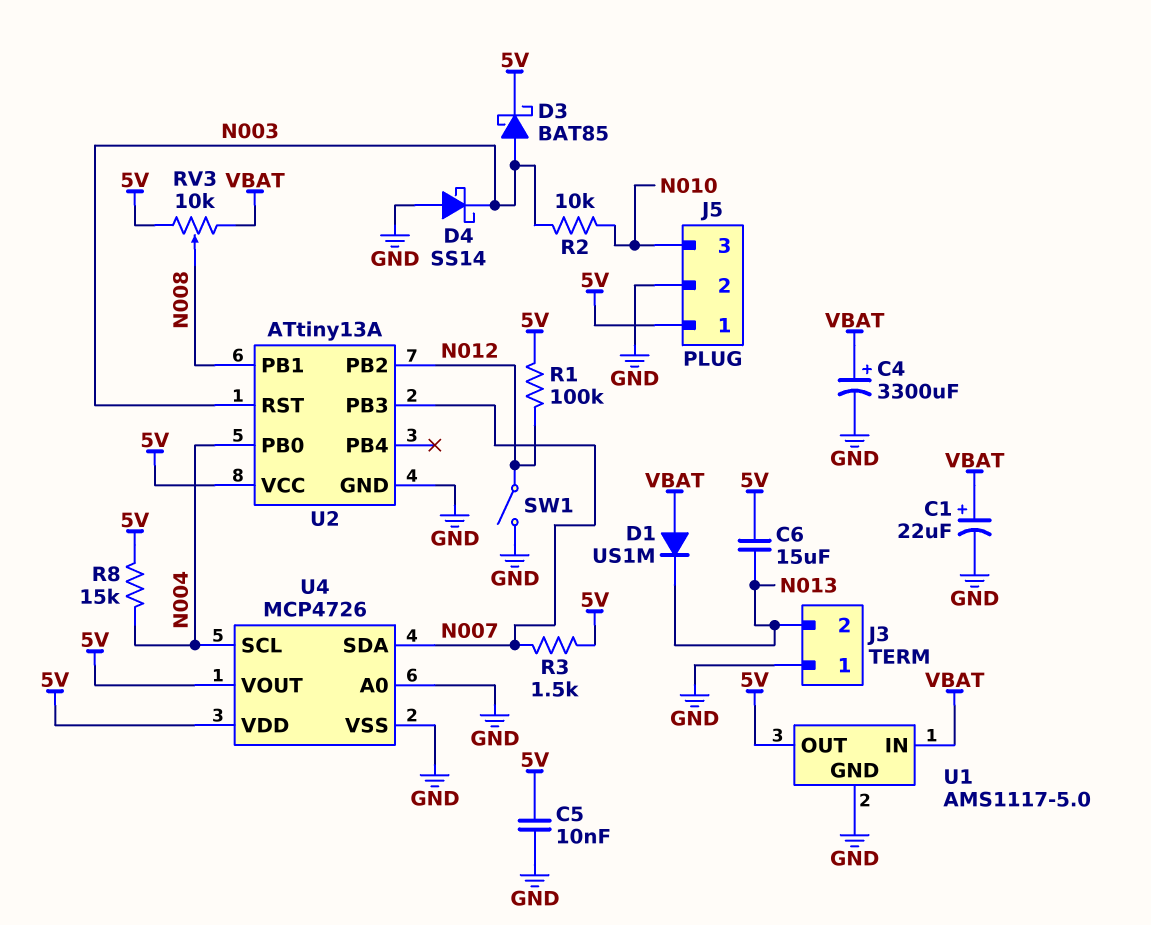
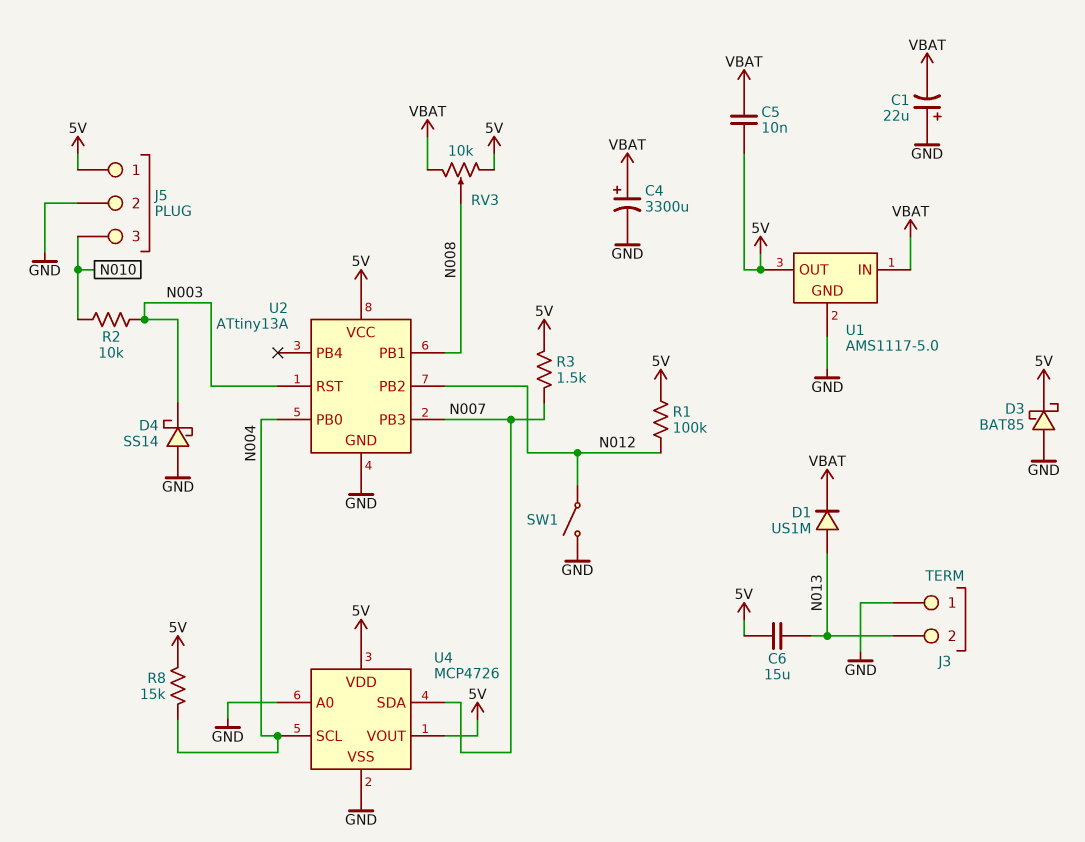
C1: 22uF (plus VBAT, minus GND) -> 22uF (plus GND, minus VBAT)
C5: 10nF (5V, GND) -> 10nF (5V, VBAT)
D1: diode US1M (A VBAT, K N013) -> diode US1M (A N013, K VBAT)
D3: schottky BAT85 (A N003, K 5V) -> schottky BAT85 (A GND, K 5V)

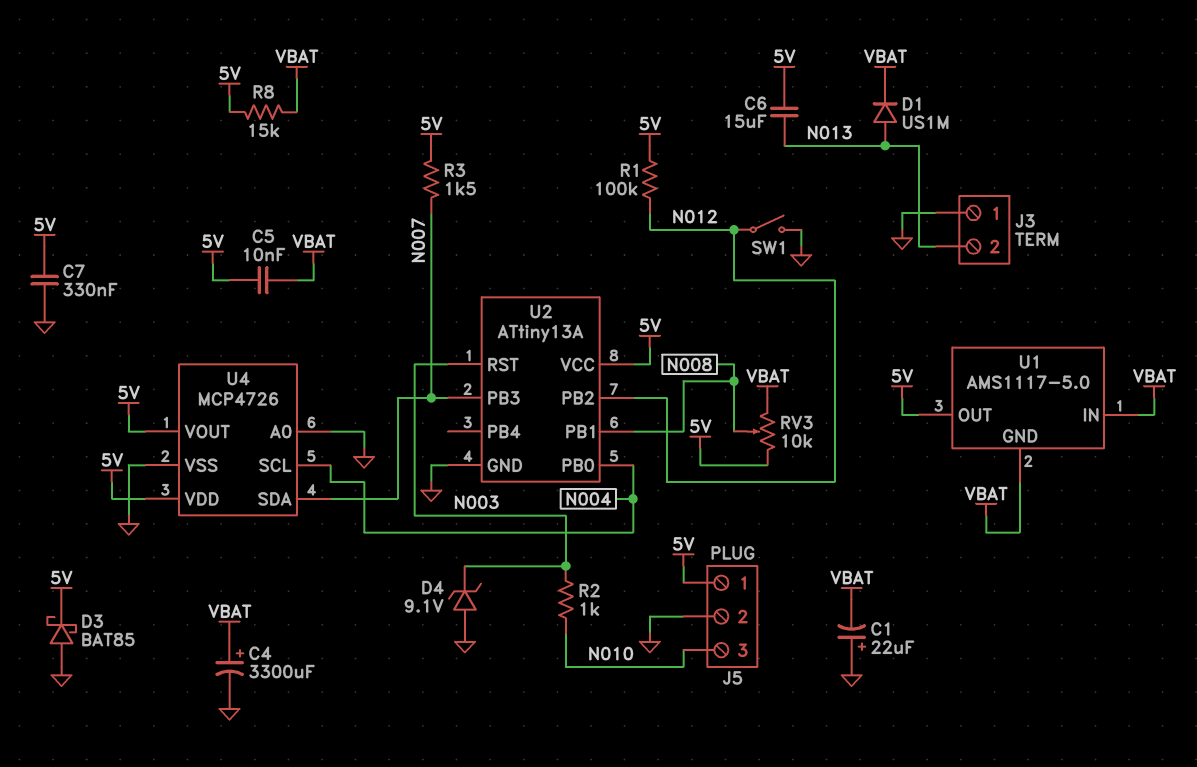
C7: none -> 330nF (5V, GND)
D4: schottky SS14 (A GND, K N003) -> zener 9.1V (A GND, K N003)
R2: 10k (N003, N010) -> 1k (N003, N010)
R8: 15k (5V, N004) -> 15k (5V, VBAT)
U1 pin GND: GND -> VBAT

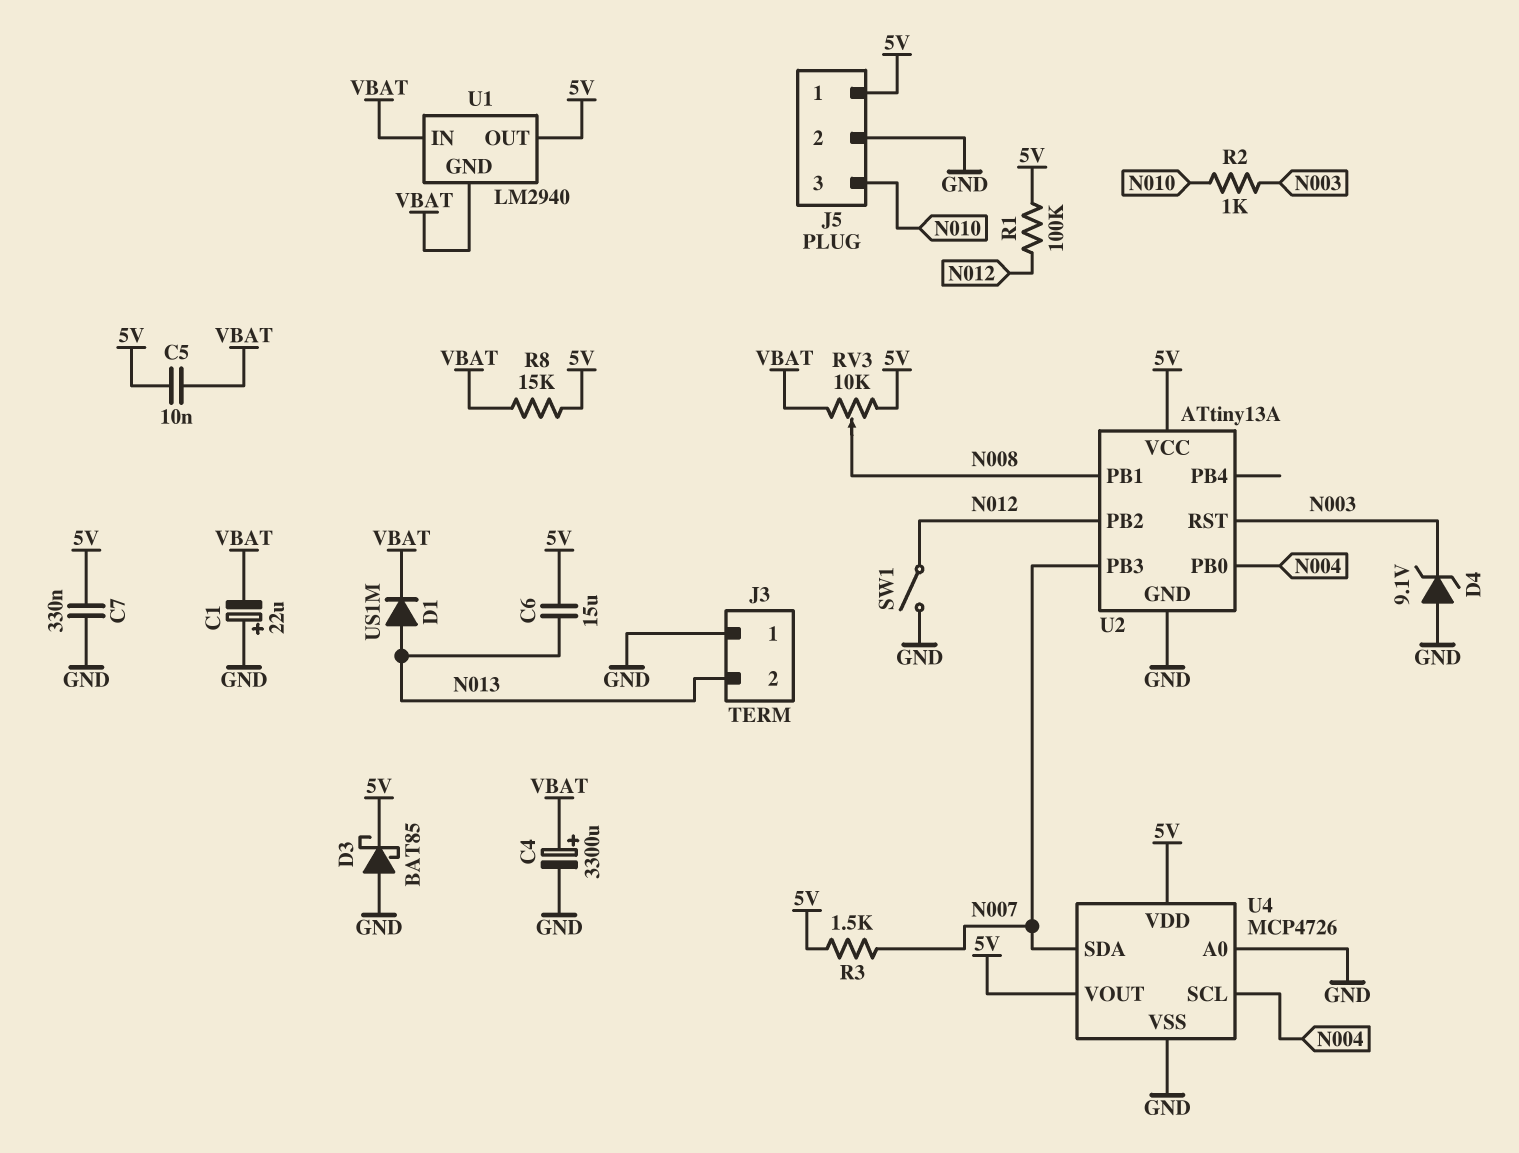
U1: AMS1117-5.0 -> LM2940

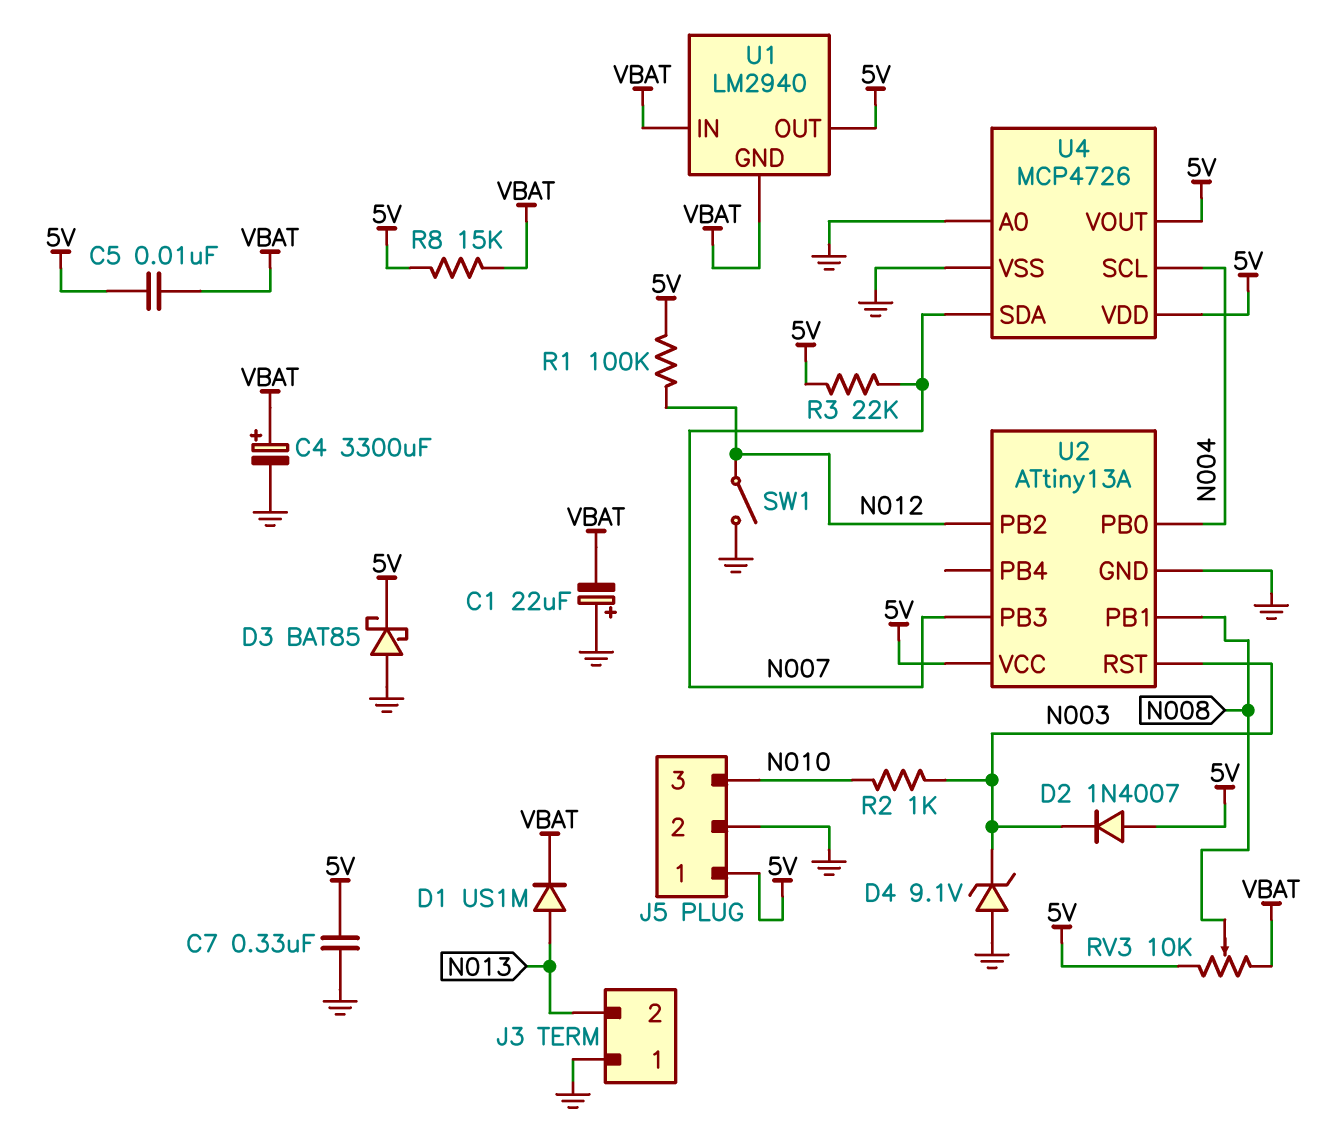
C6: 15uF (5V, N013) -> none
D2: none -> diode 1N4007 (A 5V, K N003)
R3: 1.5k (5V, N007) -> 22k (5V, N007)

